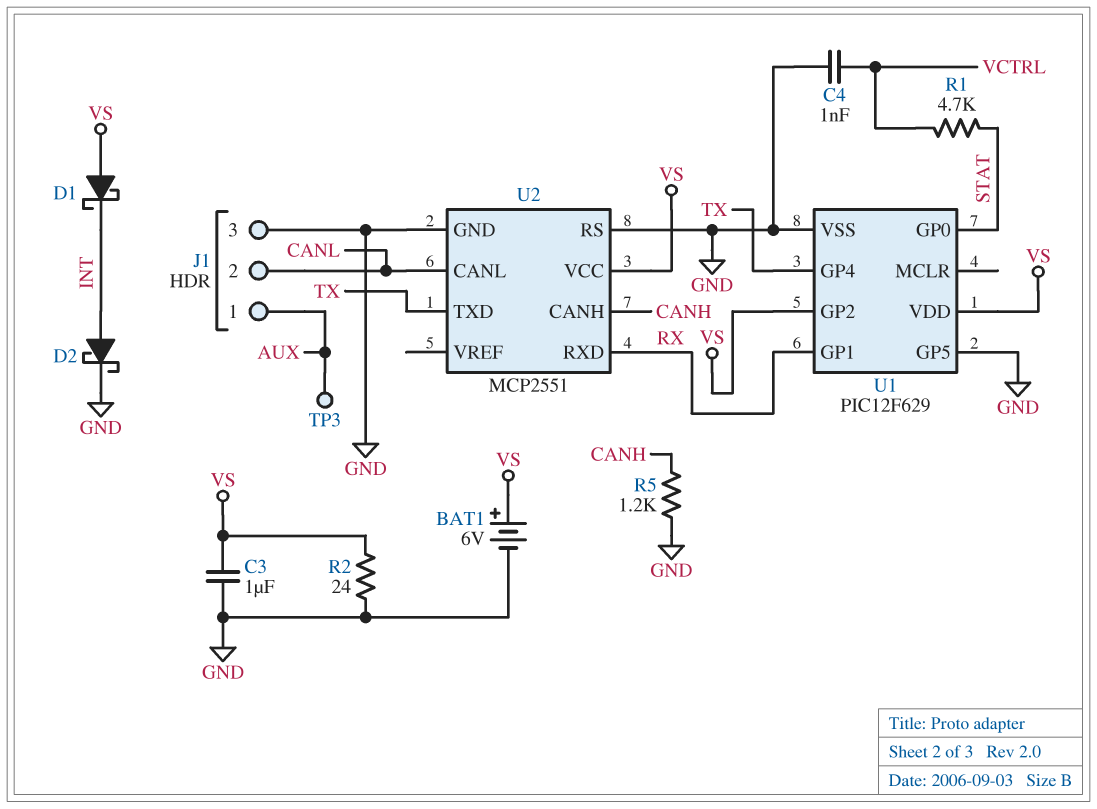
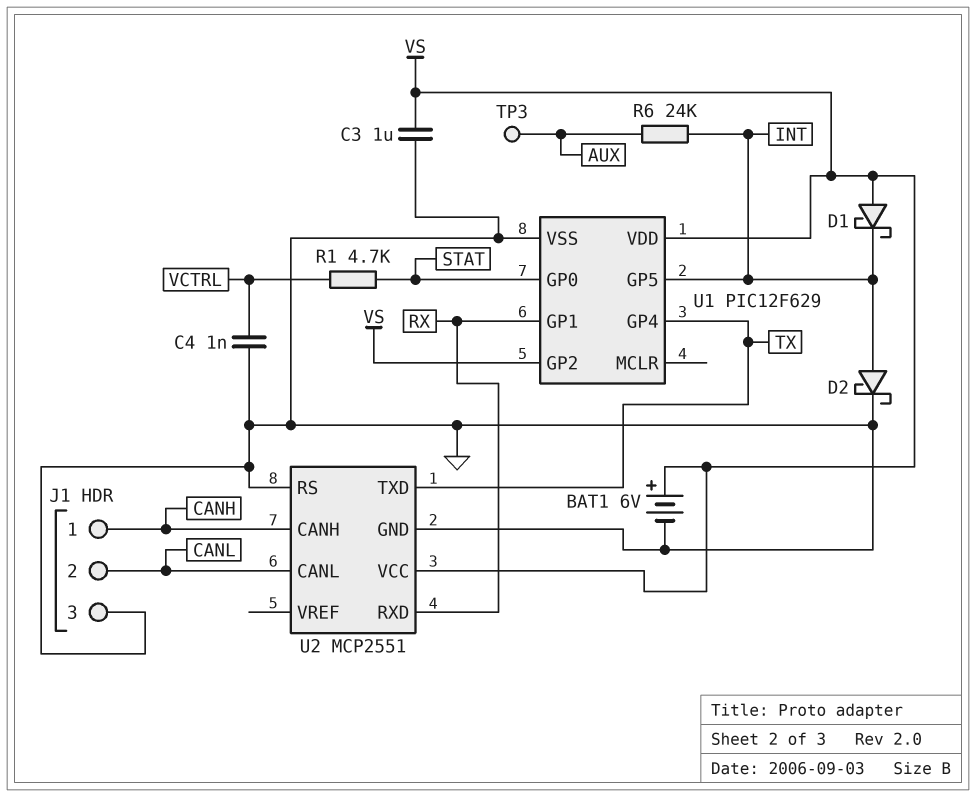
J1 pin 1: AUX -> CANH
R2: 24 (GND, VS) -> none
R5: 1.2k (CANH, GND) -> none
R6: none -> 24k (AUX, INT)
U1 pin GP5: GND -> INT

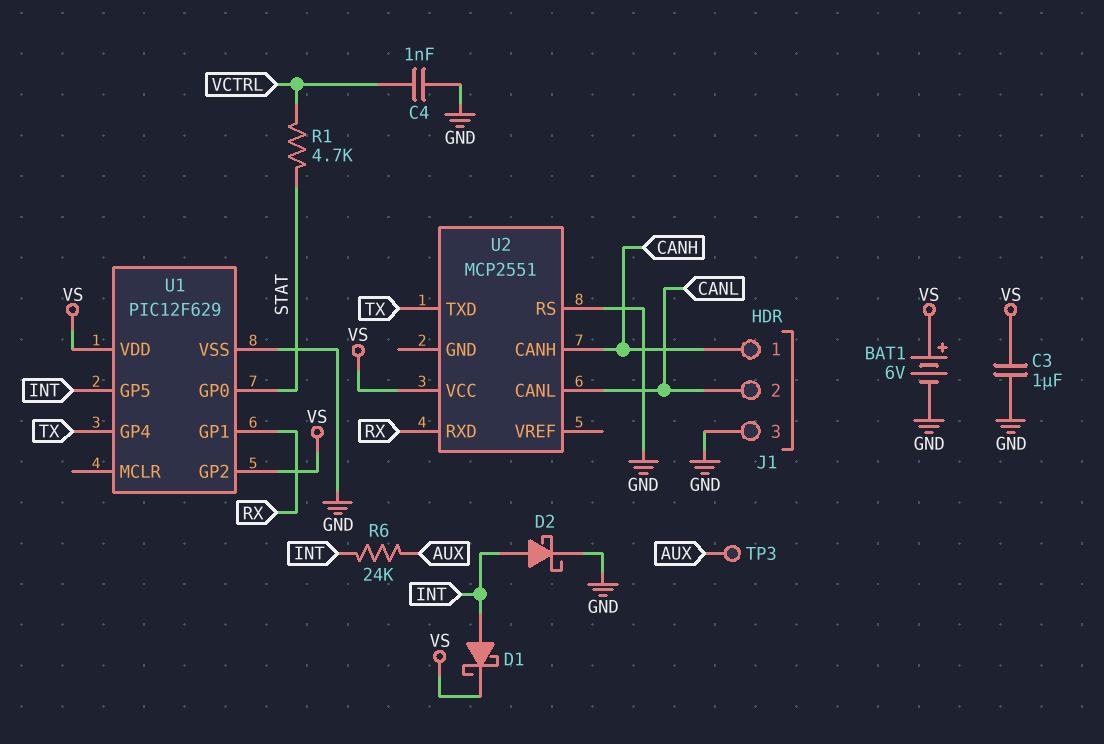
D1: schottky (A VS, K INT) -> schottky (A INT, K VS)
U2 pin GND: GND -> none

